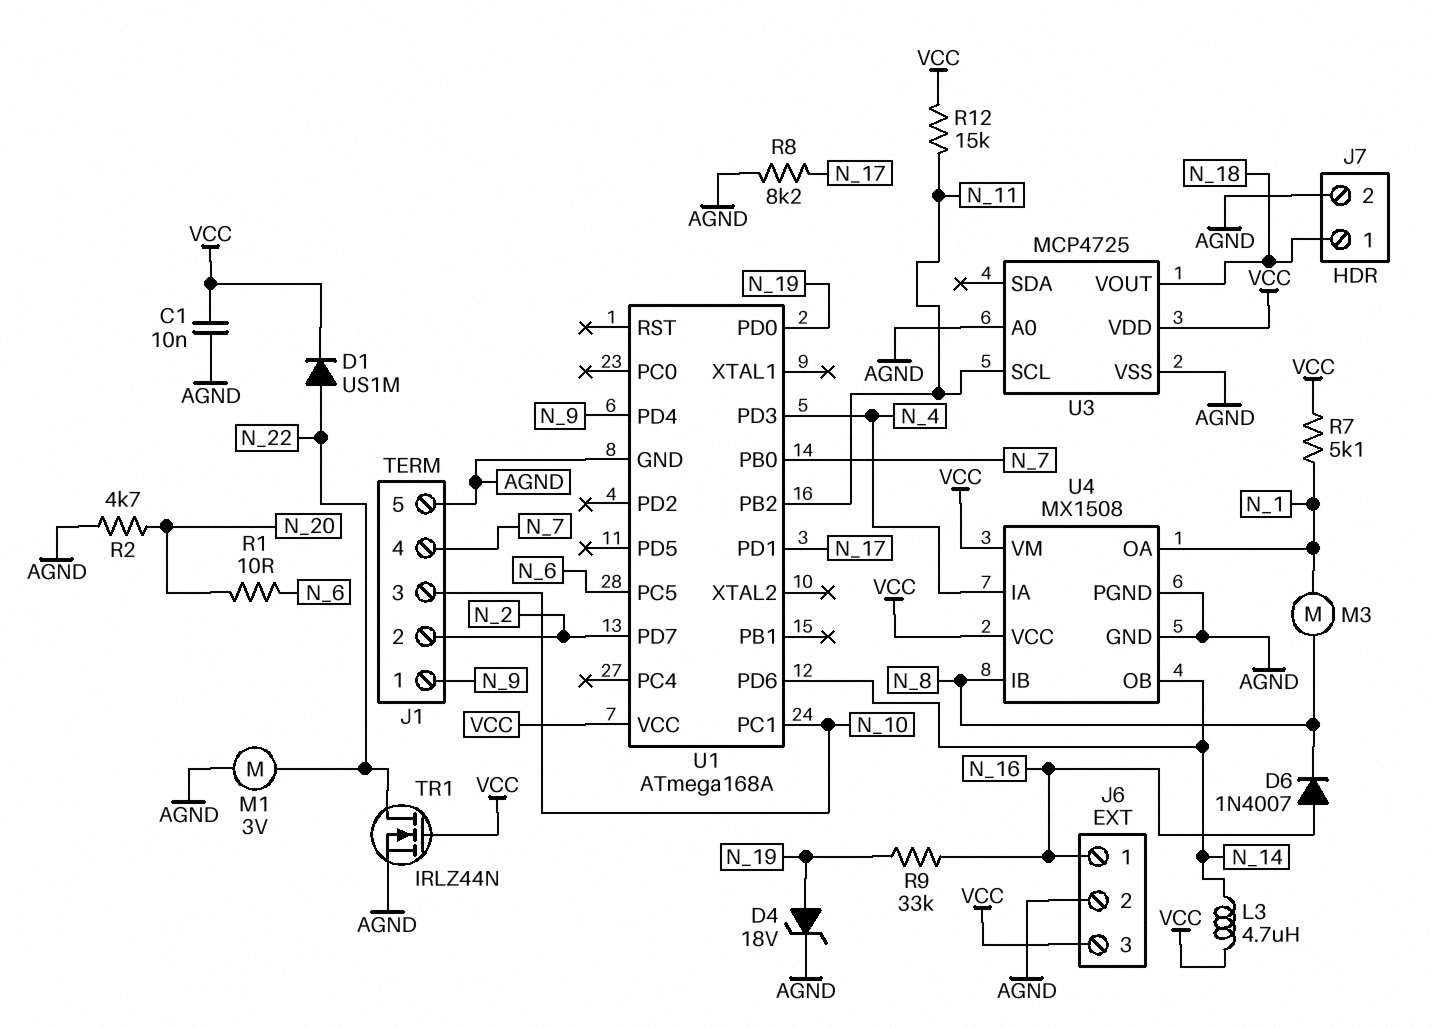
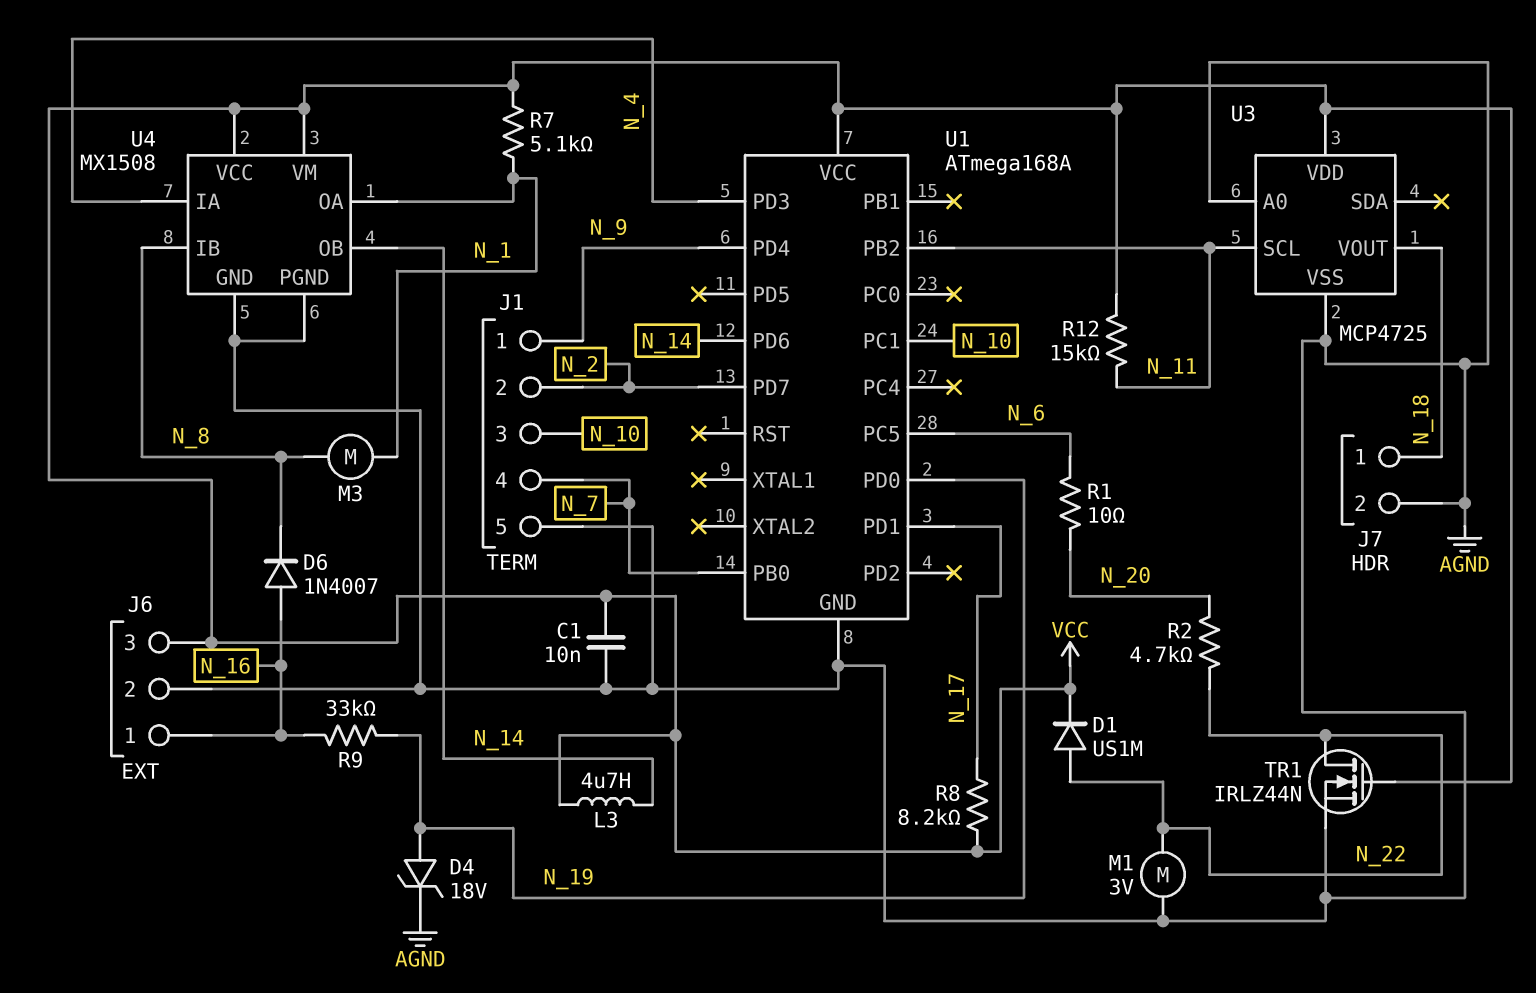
R2: 4.7k (AGND, N_20) -> 4.7k (N_20, N_22)
R8: 8.2k (AGND, N_17) -> 8.2k (N_17, VCC)

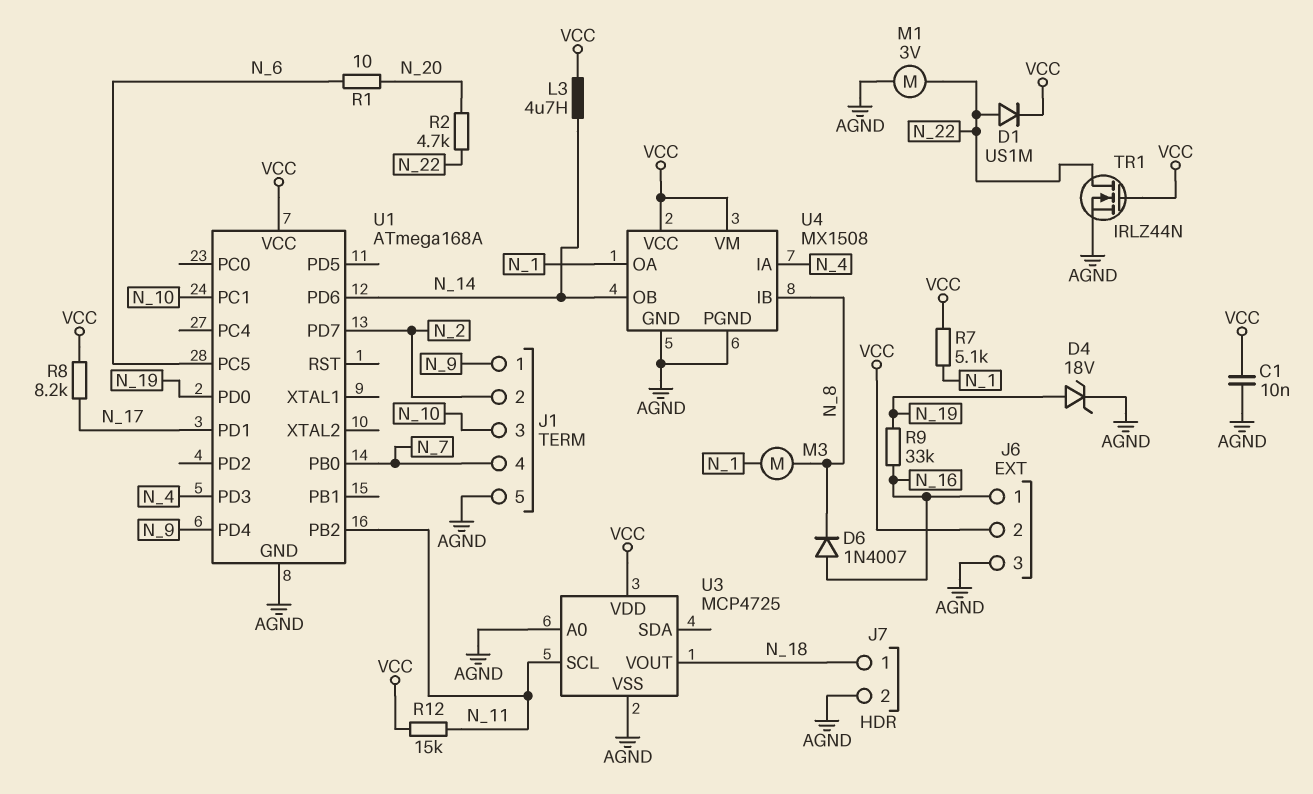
J6 pin 2: AGND -> VCC
J6 pin 3: VCC -> AGND

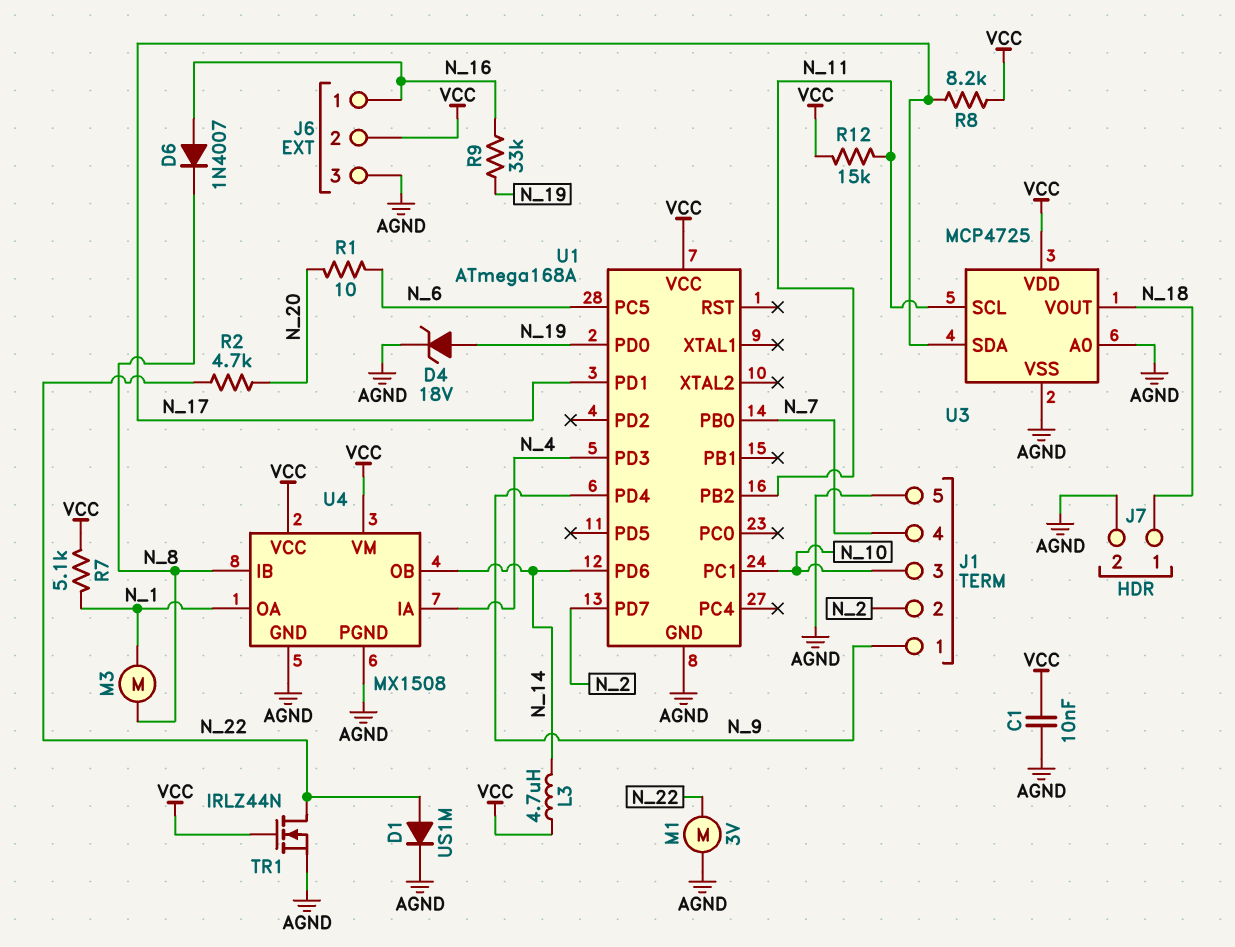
D1: diode US1M (A N_22, K VCC) -> diode US1M (A N_22, K AGND)
U3 pin SDA: none -> N_17

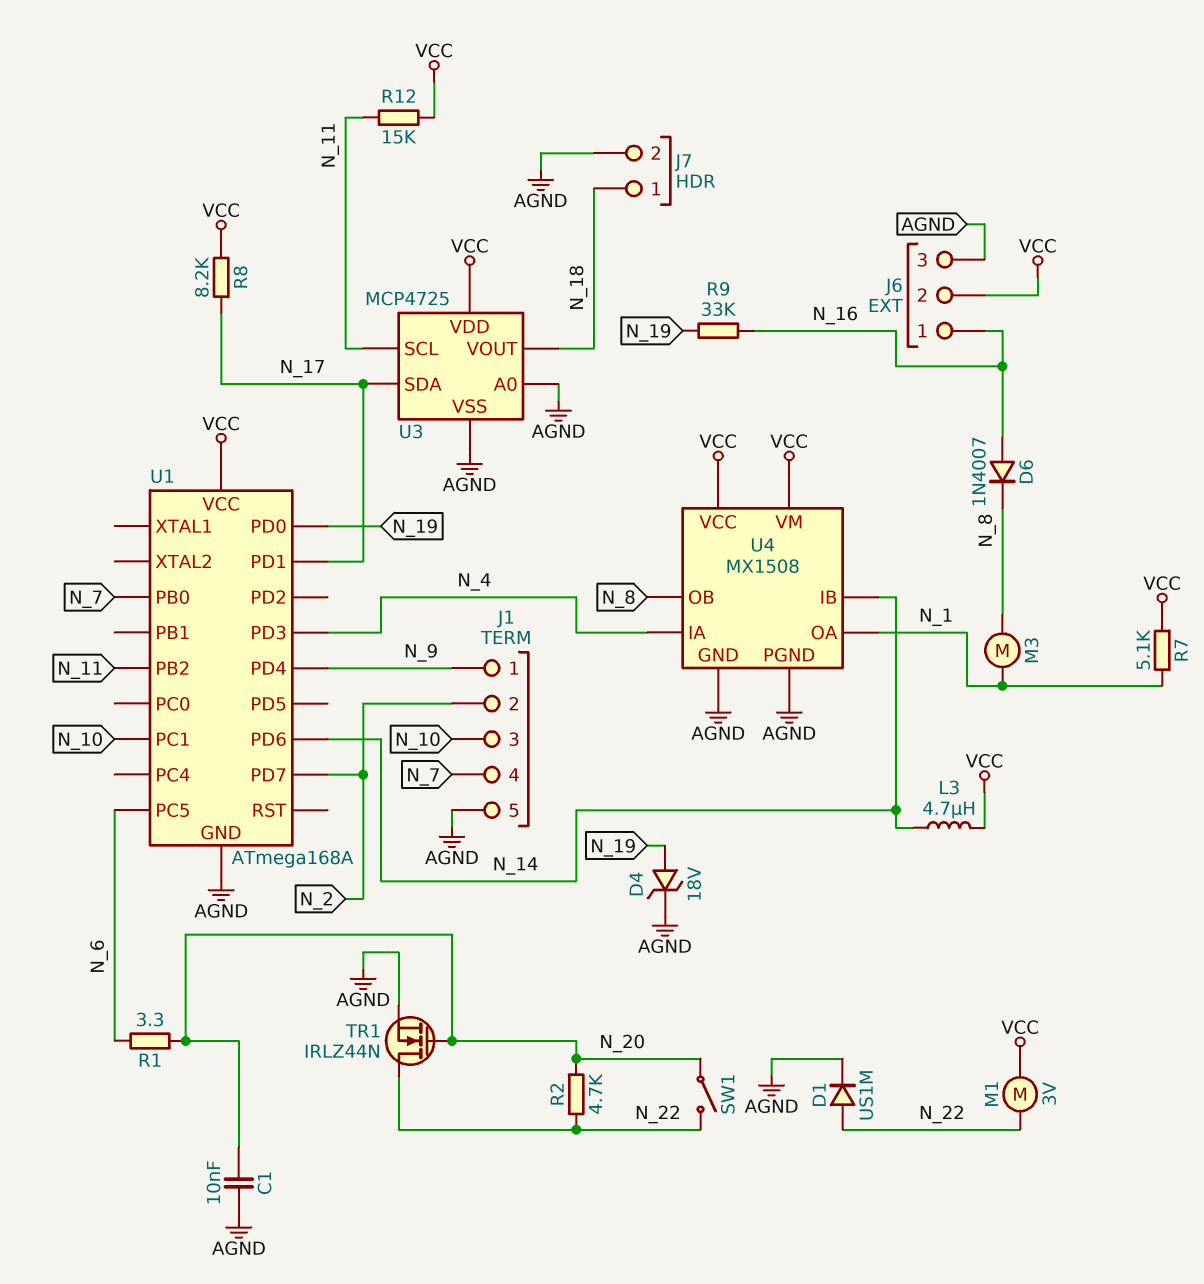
C1: 10nF (AGND, VCC) -> 10nF (AGND, N_20)
M1: motor 3V (AGND, N_22) -> motor 3V (N_22, VCC)
R1: 10 (N_6, N_20) -> 3.3 (N_6, N_20)
SW1: none -> switch (N_20, N_22)
TR1: NMOS IRLZ44N (G VCC, D N_22, S AGND) -> NMOS IRLZ44N (G N_20, D N_22, S AGND)
U4 pin IB: N_8 -> N_14
U4 pin OB: N_14 -> N_8

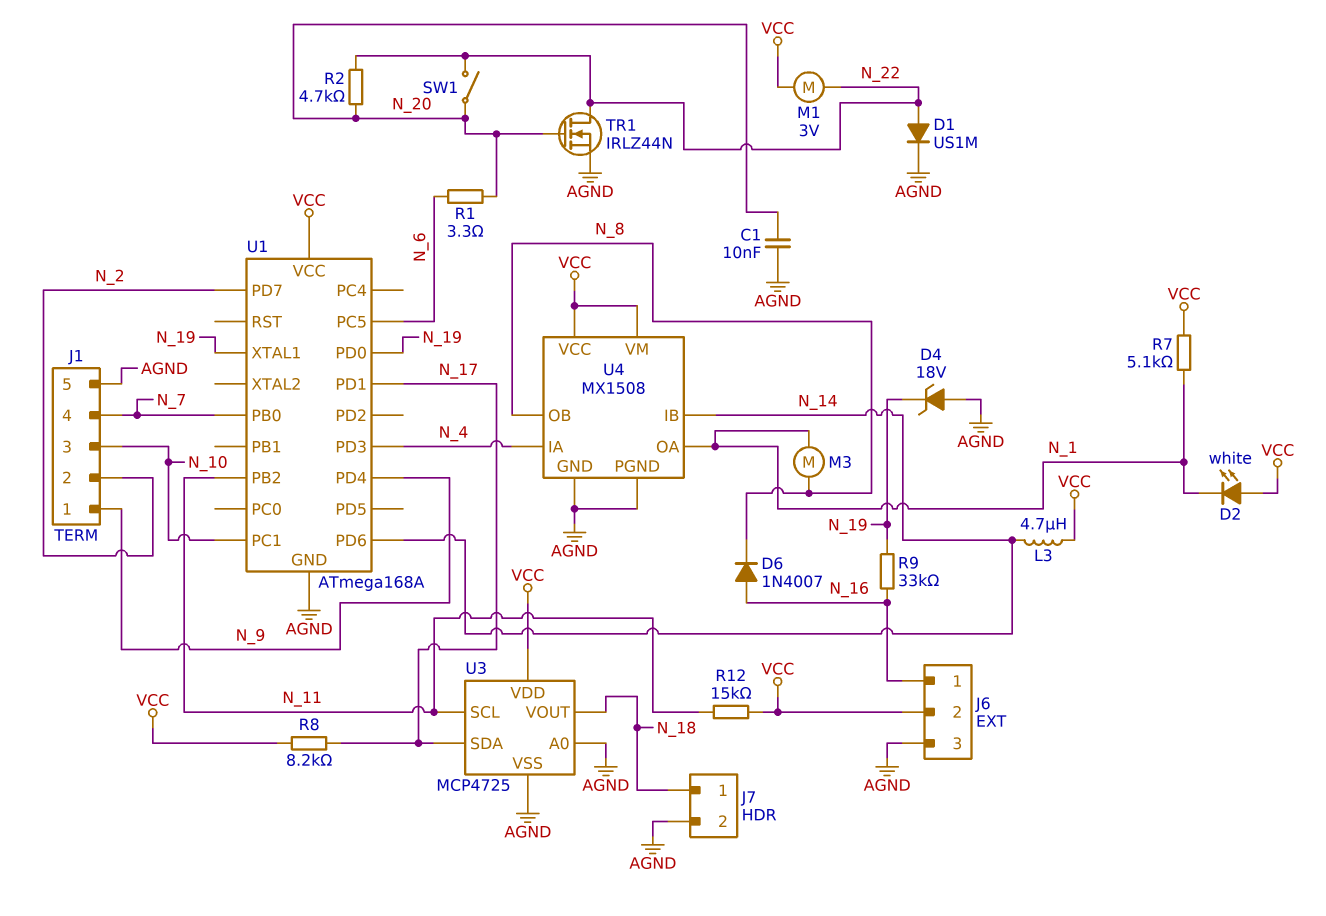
D2: none -> LED white (A VCC, K N_1)
D4: zener 18V (A N_19, K AGND) -> zener 18V (A AGND, K N_19)
U1 pin XTAL1: none -> N_19

